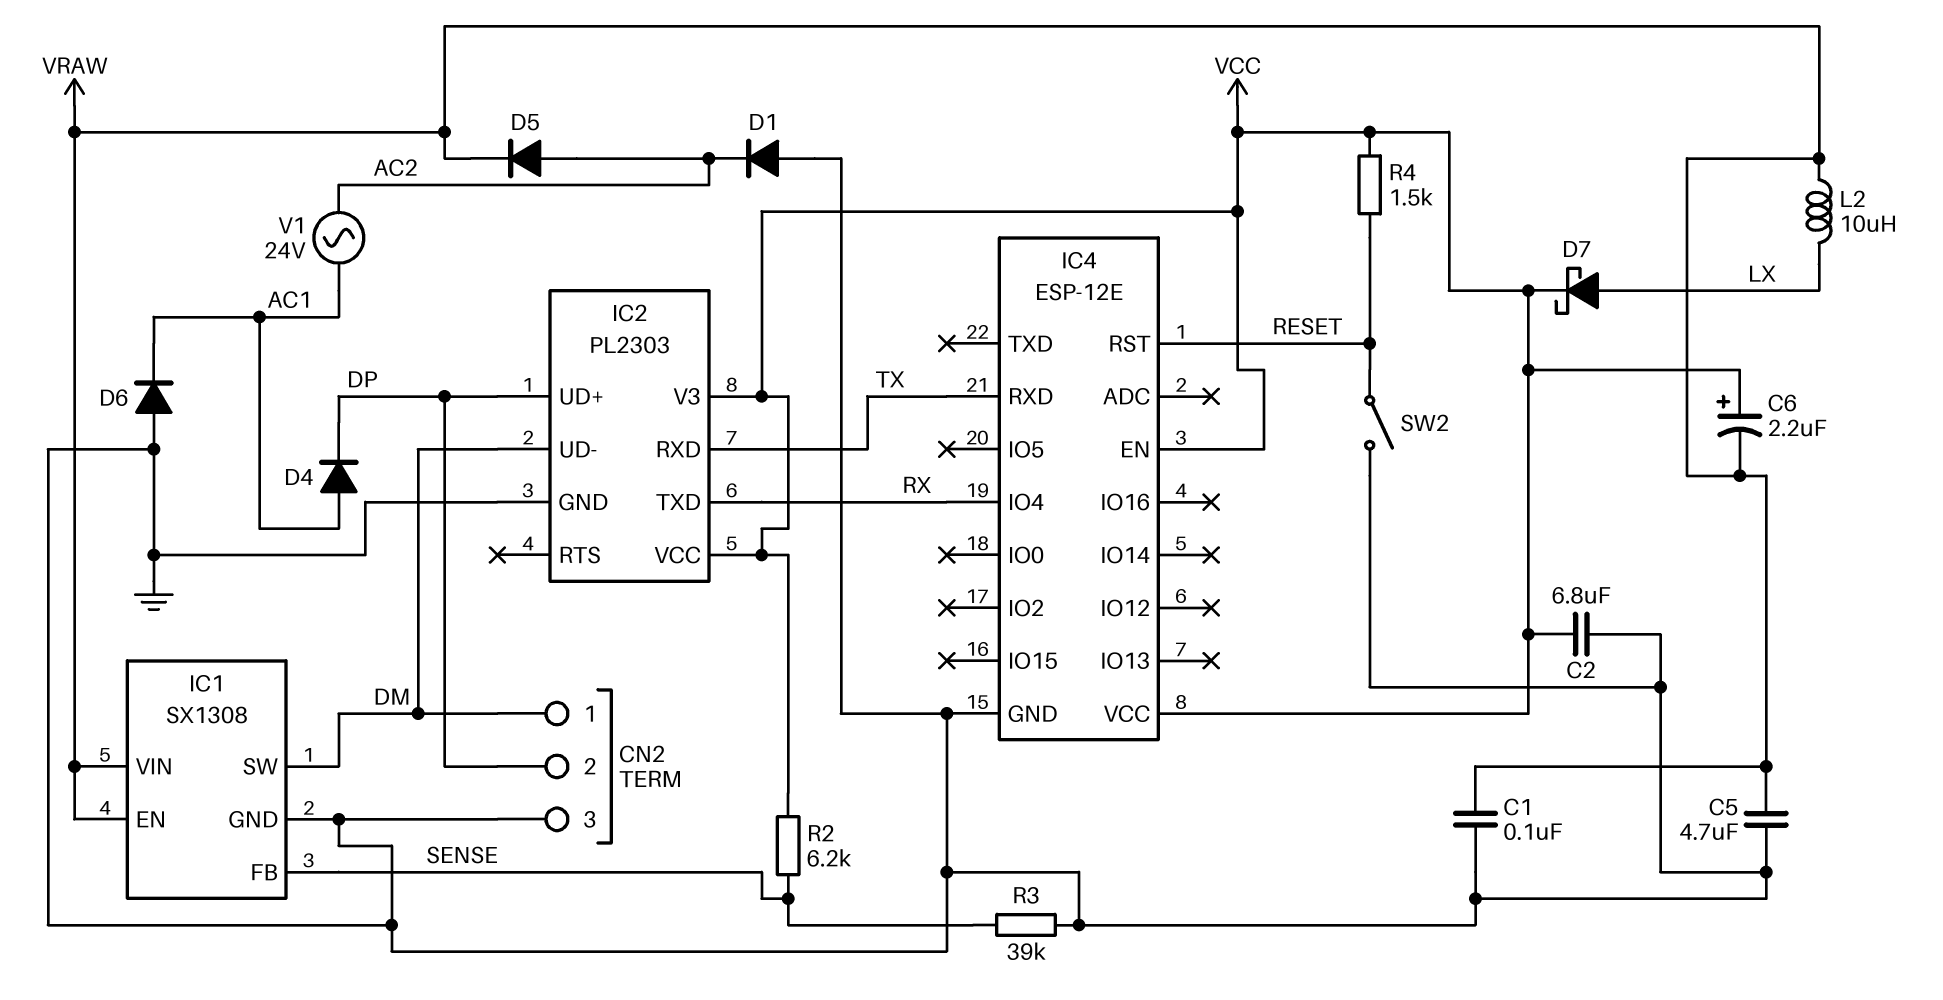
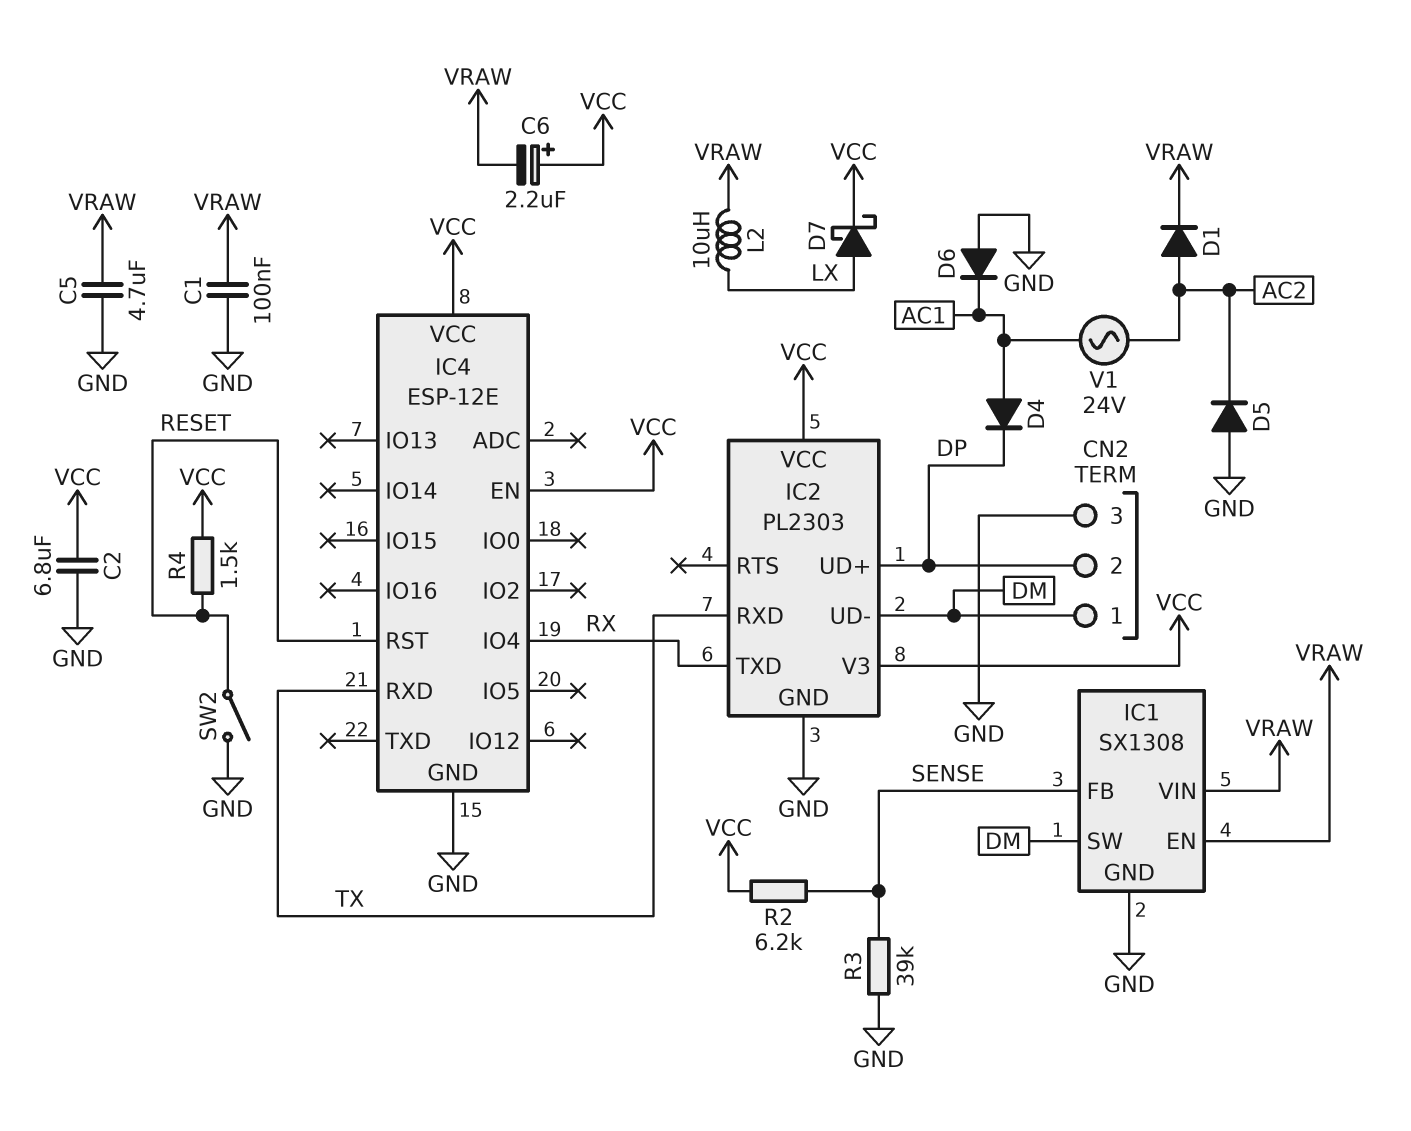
D1: diode (A GND, K AC2) -> diode (A AC2, K VRAW)
D5: diode (A AC2, K VRAW) -> diode (A GND, K AC2)

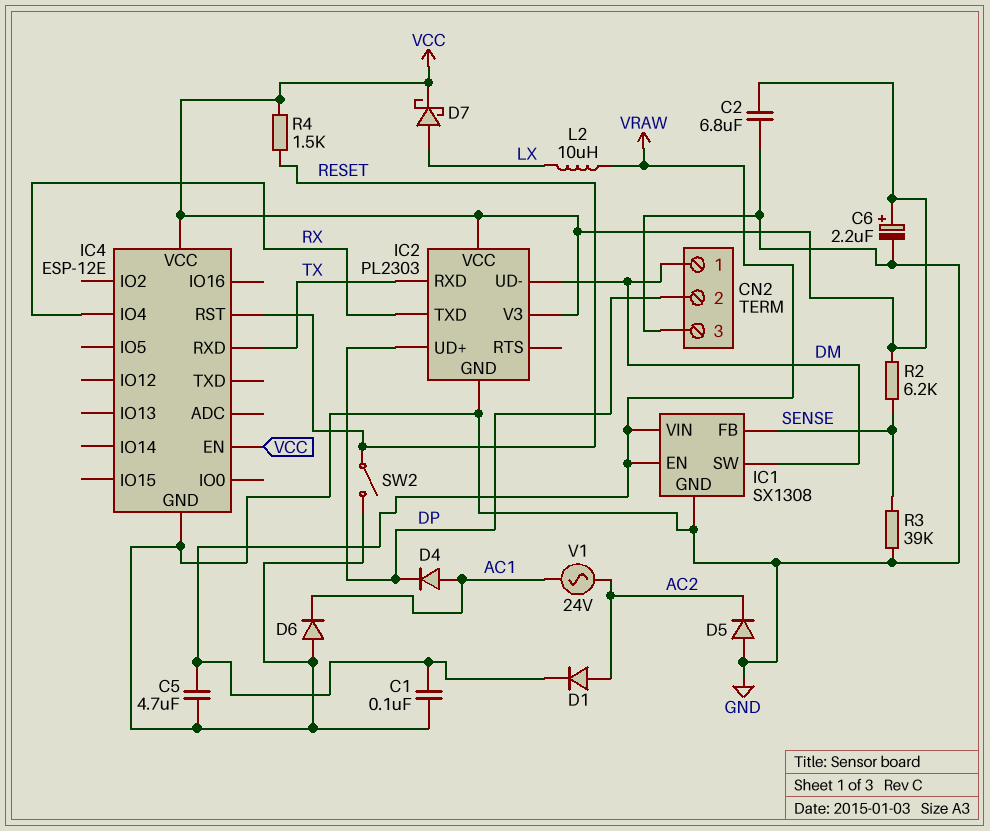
C6: 2.2uF (plus VCC, minus VRAW) -> 2.2uF (plus VCC, minus GND)

